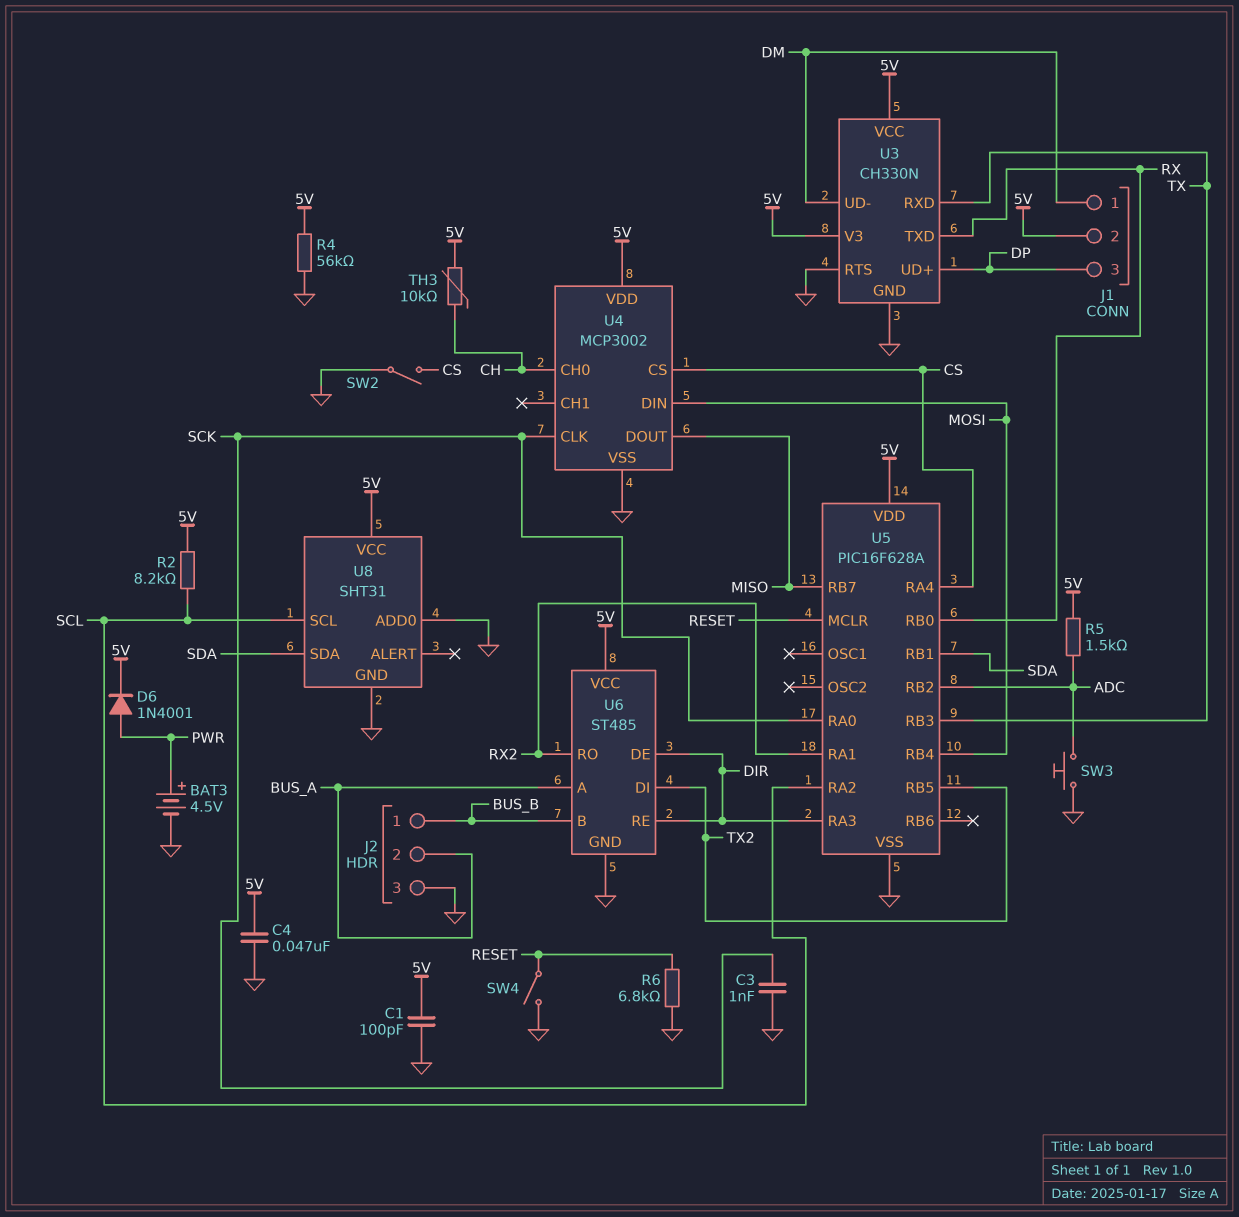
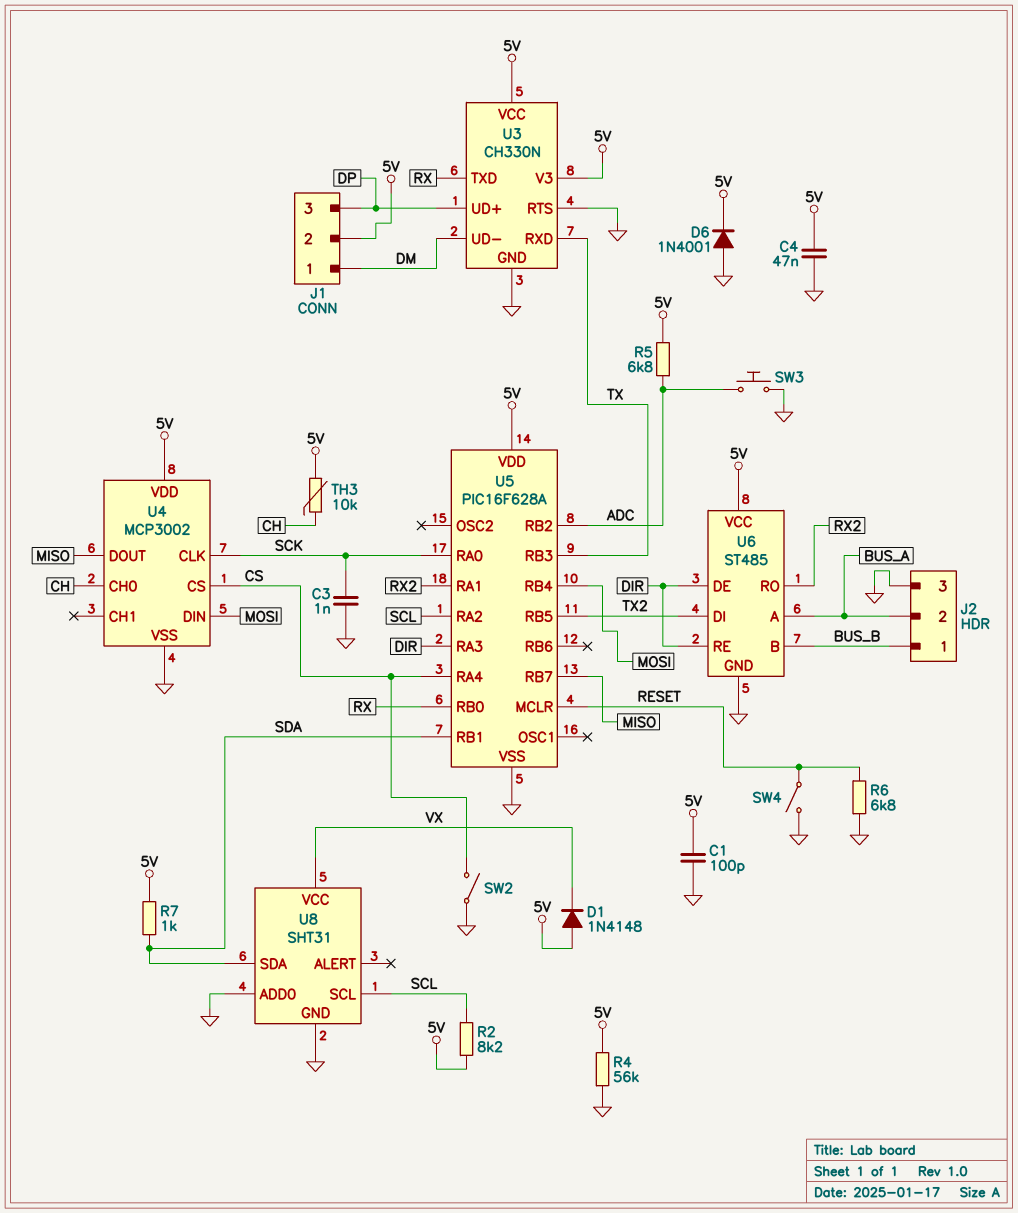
BAT3: 4.5V (plus PWR, minus GND) -> none
D1: none -> diode 1N4148 (A 5V, K VX)
D6: diode 1N4001 (A PWR, K 5V) -> diode 1N4001 (A GND, K 5V)
R5: 1.5k (5V, ADC) -> 6.8k (5V, ADC)
R7: none -> 1k (5V, SDA)
U8 pin VCC: 5V -> VX

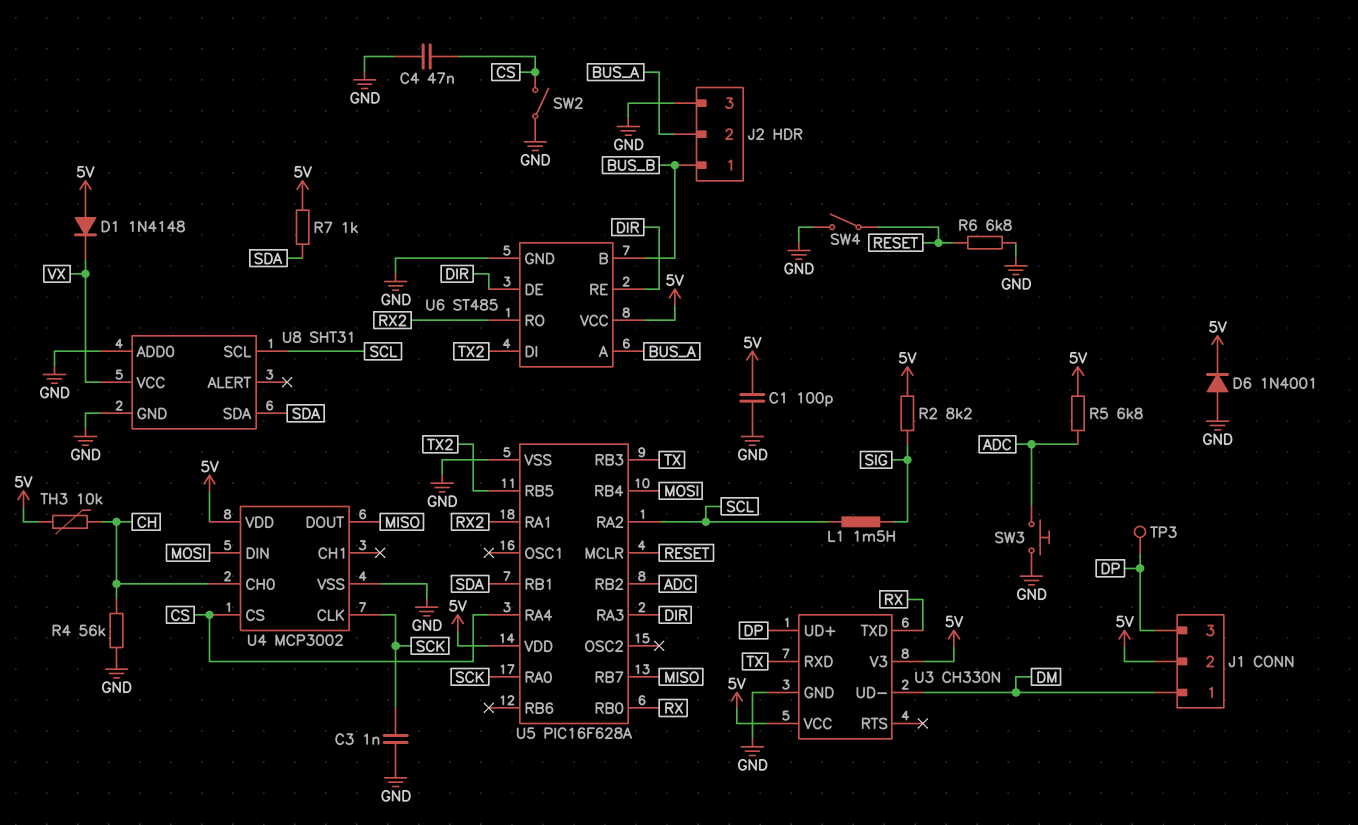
C4: 47nF (5V, GND) -> 47nF (CS, GND)
L1: none -> 1.5mH (SCL, SIG)
R2: 8.2k (5V, SCL) -> 8.2k (5V, SIG)
R4: 56k (5V, GND) -> 56k (CH, GND)
TP3: none -> test point (DP)
U3 pin RTS: GND -> none

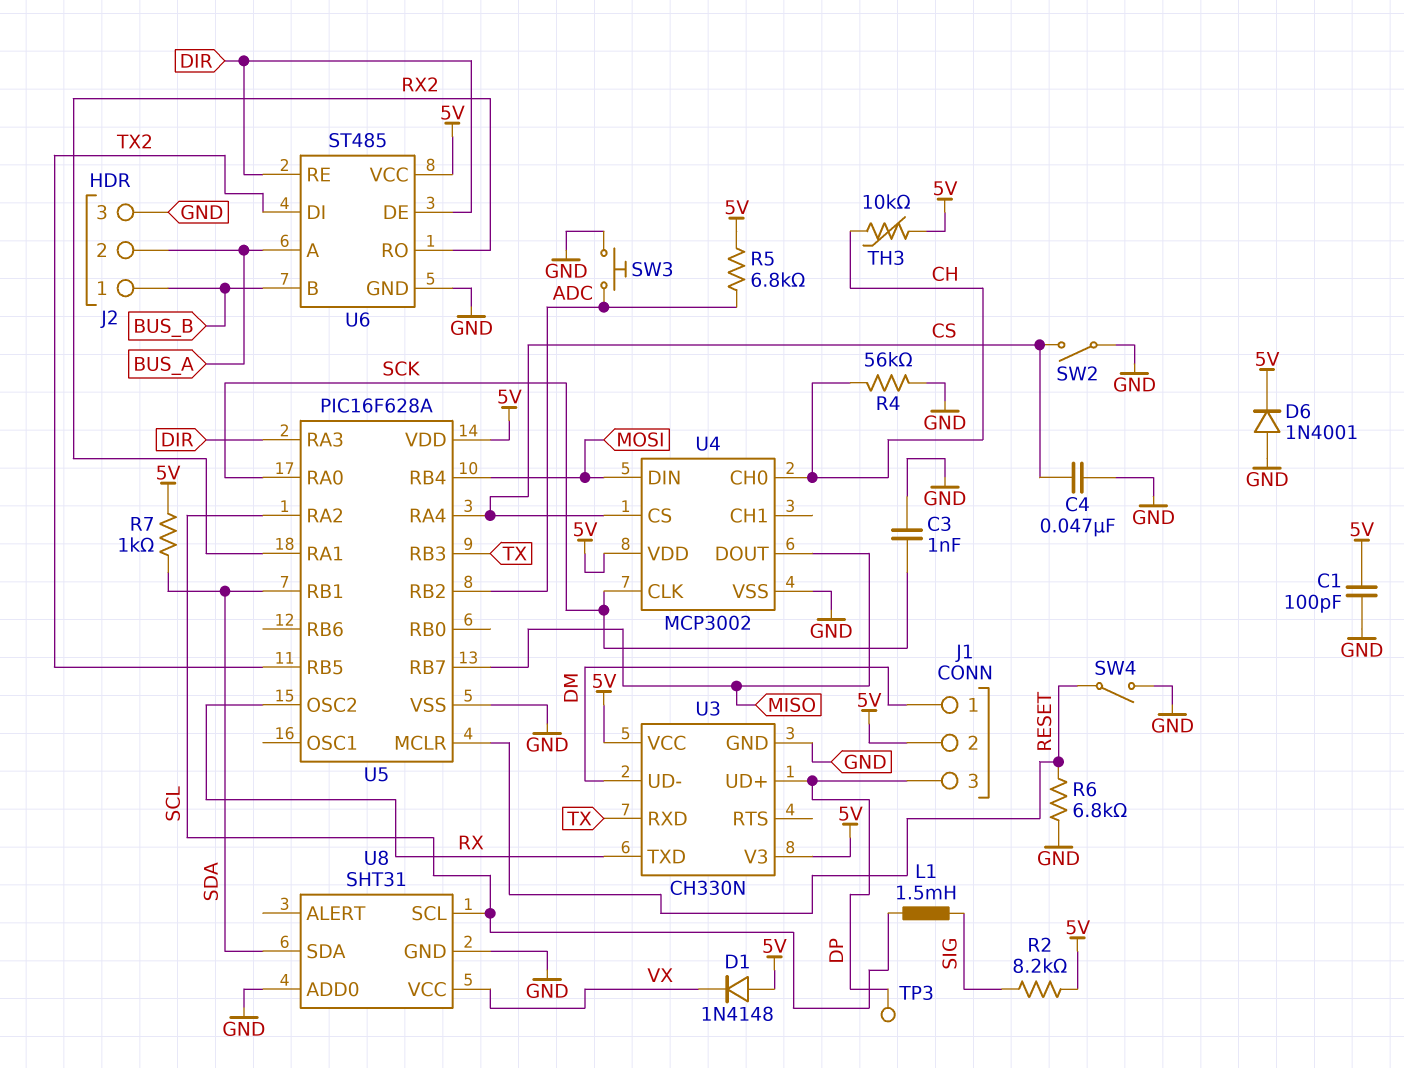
U5 pin OSC2: none -> RX
U5 pin RB0: RX -> none

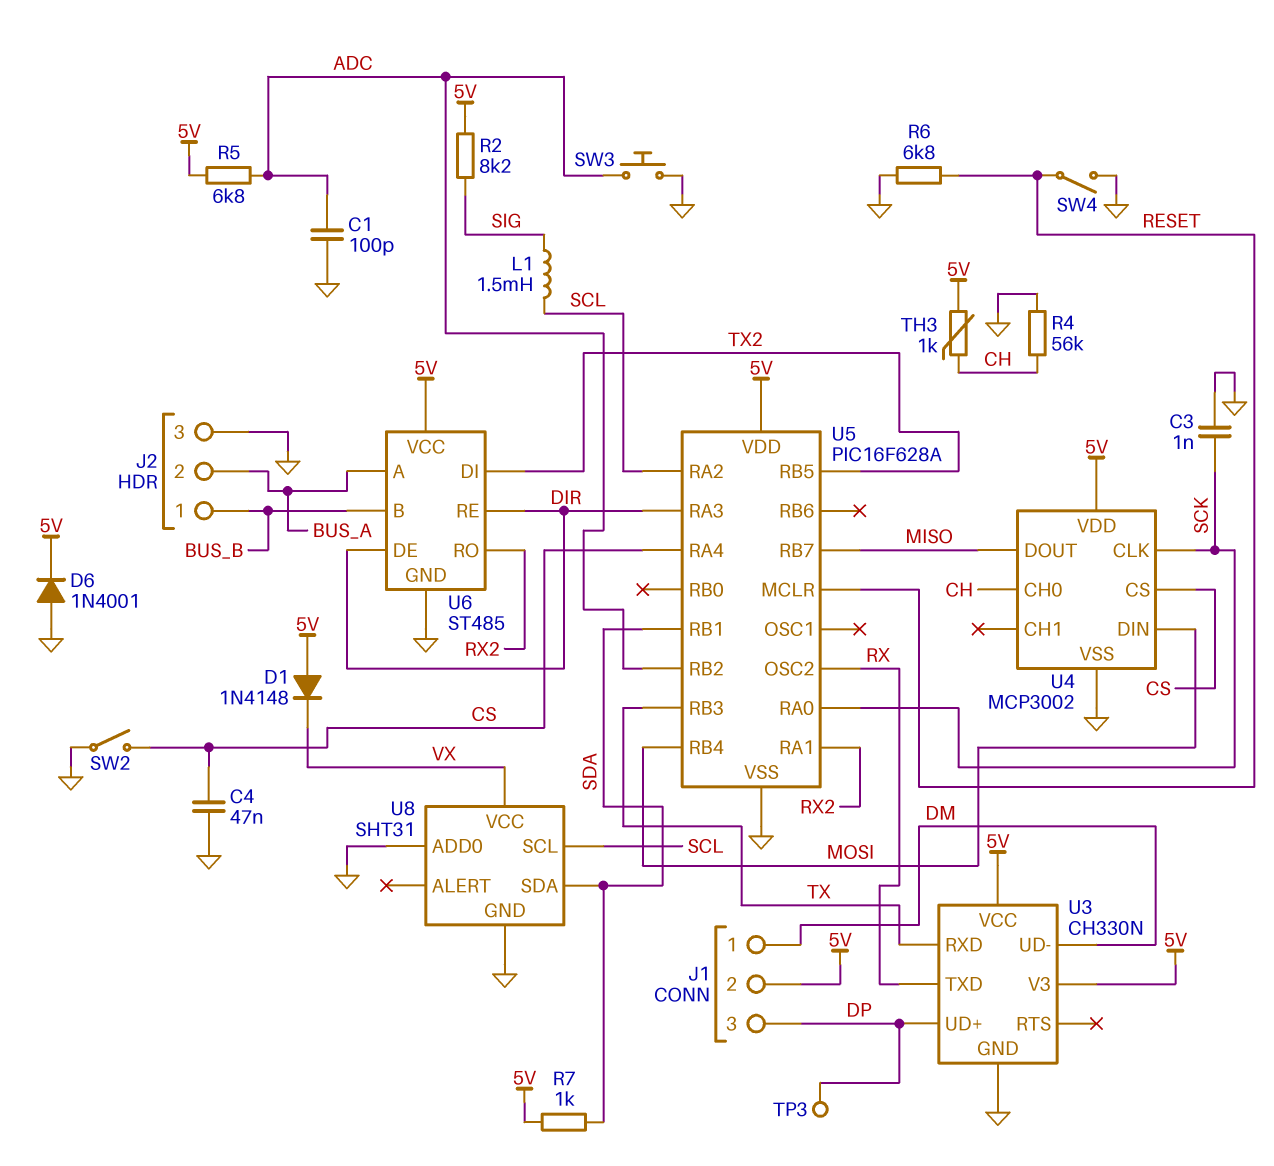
C1: 100pF (5V, GND) -> 100pF (ADC, GND)
TH3: 10k (5V, CH) -> 1k (5V, CH)

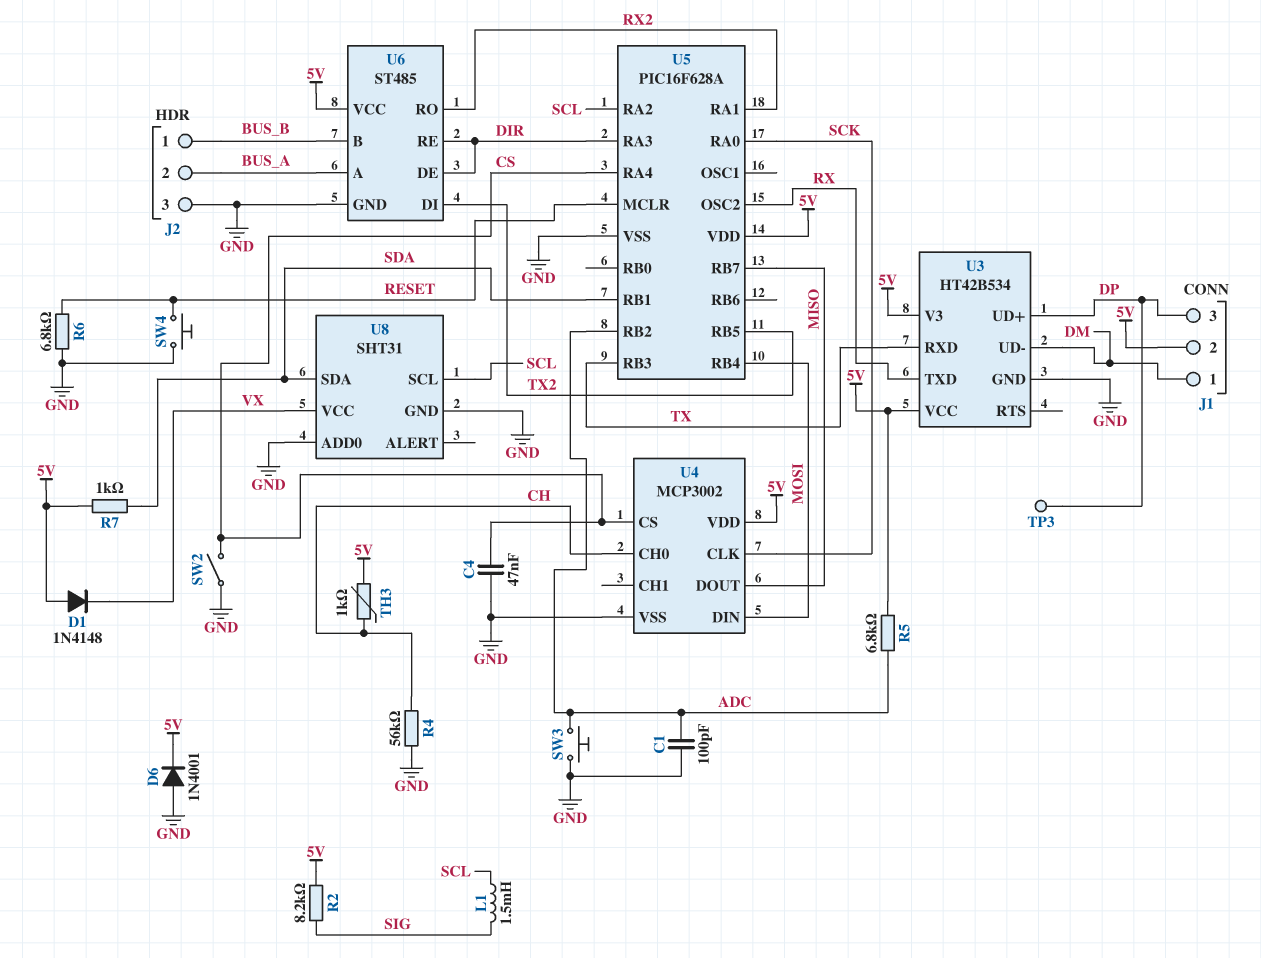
C3: 1nF (GND, SCK) -> none
SW4: switch (GND, RESET) -> button (GND, RESET)
U3: CH330N -> HT42B534

